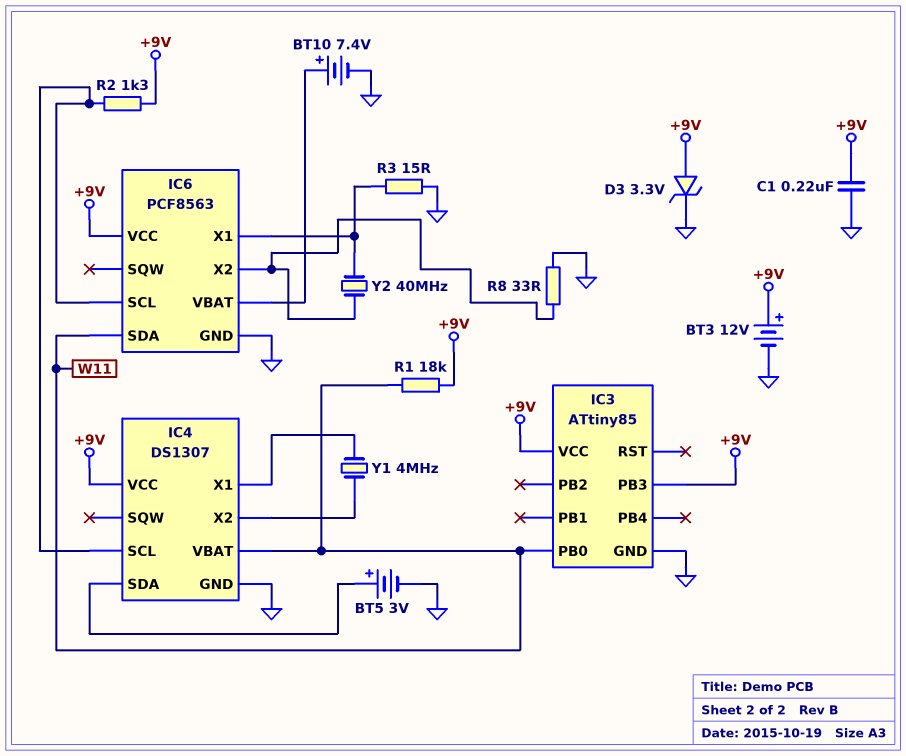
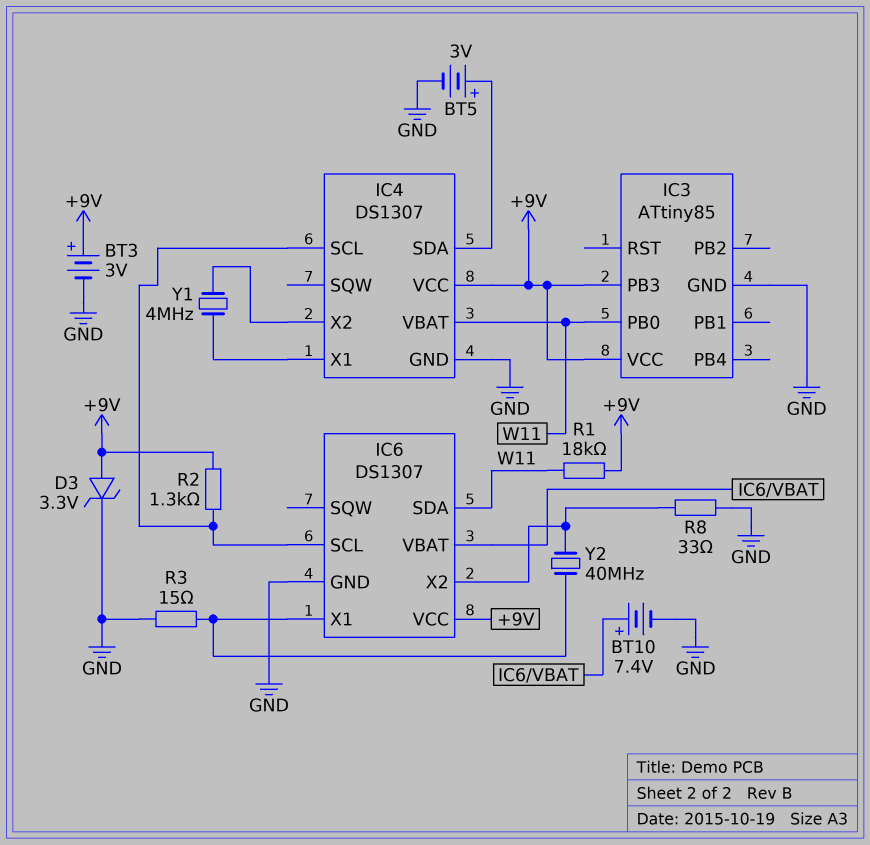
BT3: 12V (plus +9V, minus GND) -> 3V (plus +9V, minus GND)
C1: 220nF (+9V, GND) -> none
IC6: PCF8563 -> DS1307

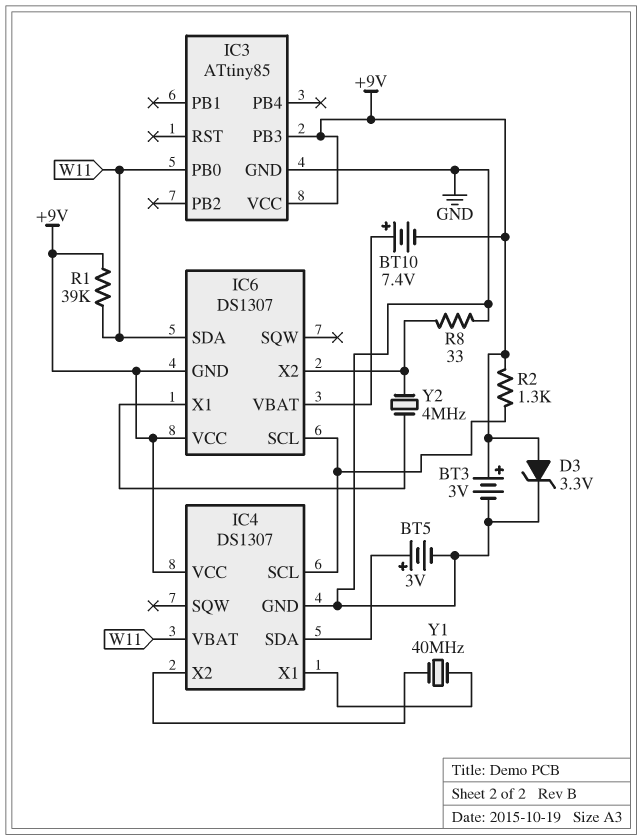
BT10: 7.4V (plus IC6/VBAT, minus GND) -> 7.4V (plus IC6/VBAT, minus +9V)
IC6 pin GND: GND -> +9V
R1: 18k (+9V, W11) -> 39k (+9V, W11)
R3: 15 (GND, IC6/X1) -> none
Y1: 4MHz (IC4/X1, IC4/X2) -> 40MHz (IC4/X1, IC4/X2)
Y2: 40MHz (IC6/X1, IC6/X2) -> 4MHz (IC6/X1, IC6/X2)

